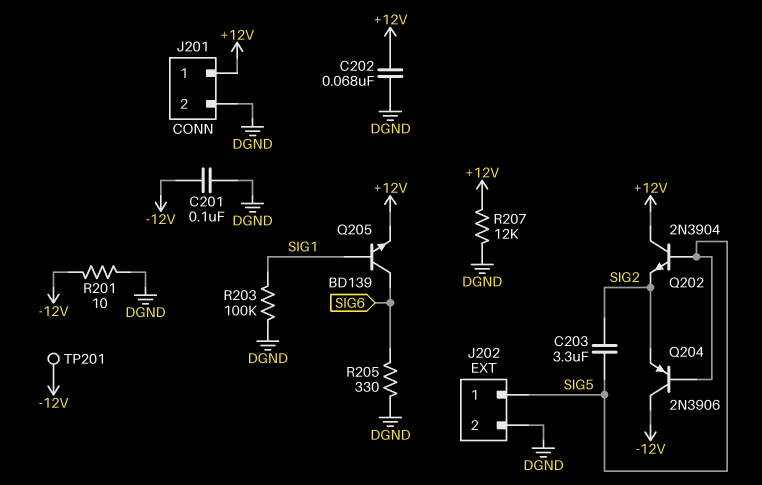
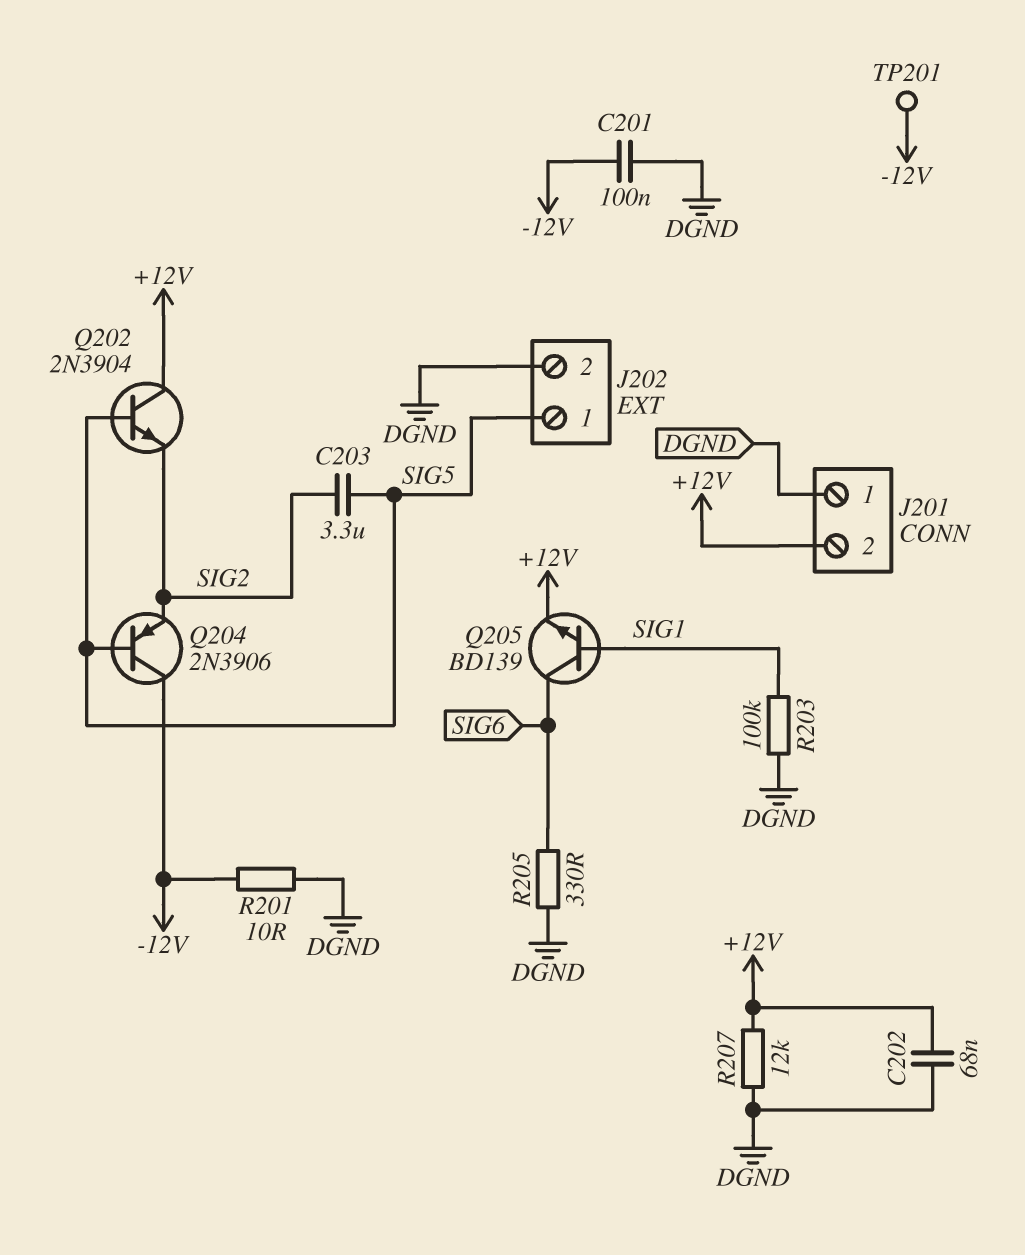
J201 pin 1: +12V -> DGND
J201 pin 2: DGND -> +12V

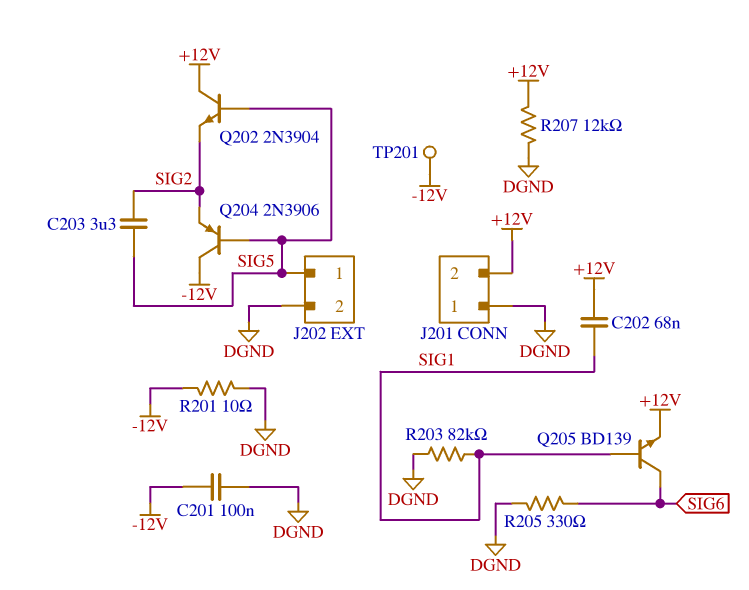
C202: 68nF (+12V, DGND) -> 68nF (+12V, SIG1)
R203: 100k (DGND, SIG1) -> 82k (DGND, SIG1)

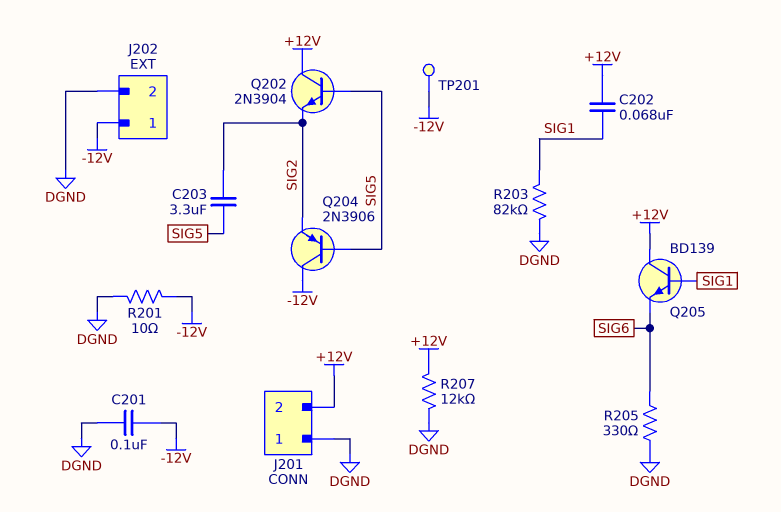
J202 pin 1: SIG5 -> -12V
Q205: NPN BD139 (B SIG1, C SIG6, E +12V) -> NPN BD139 (B SIG1, C +12V, E SIG6)

